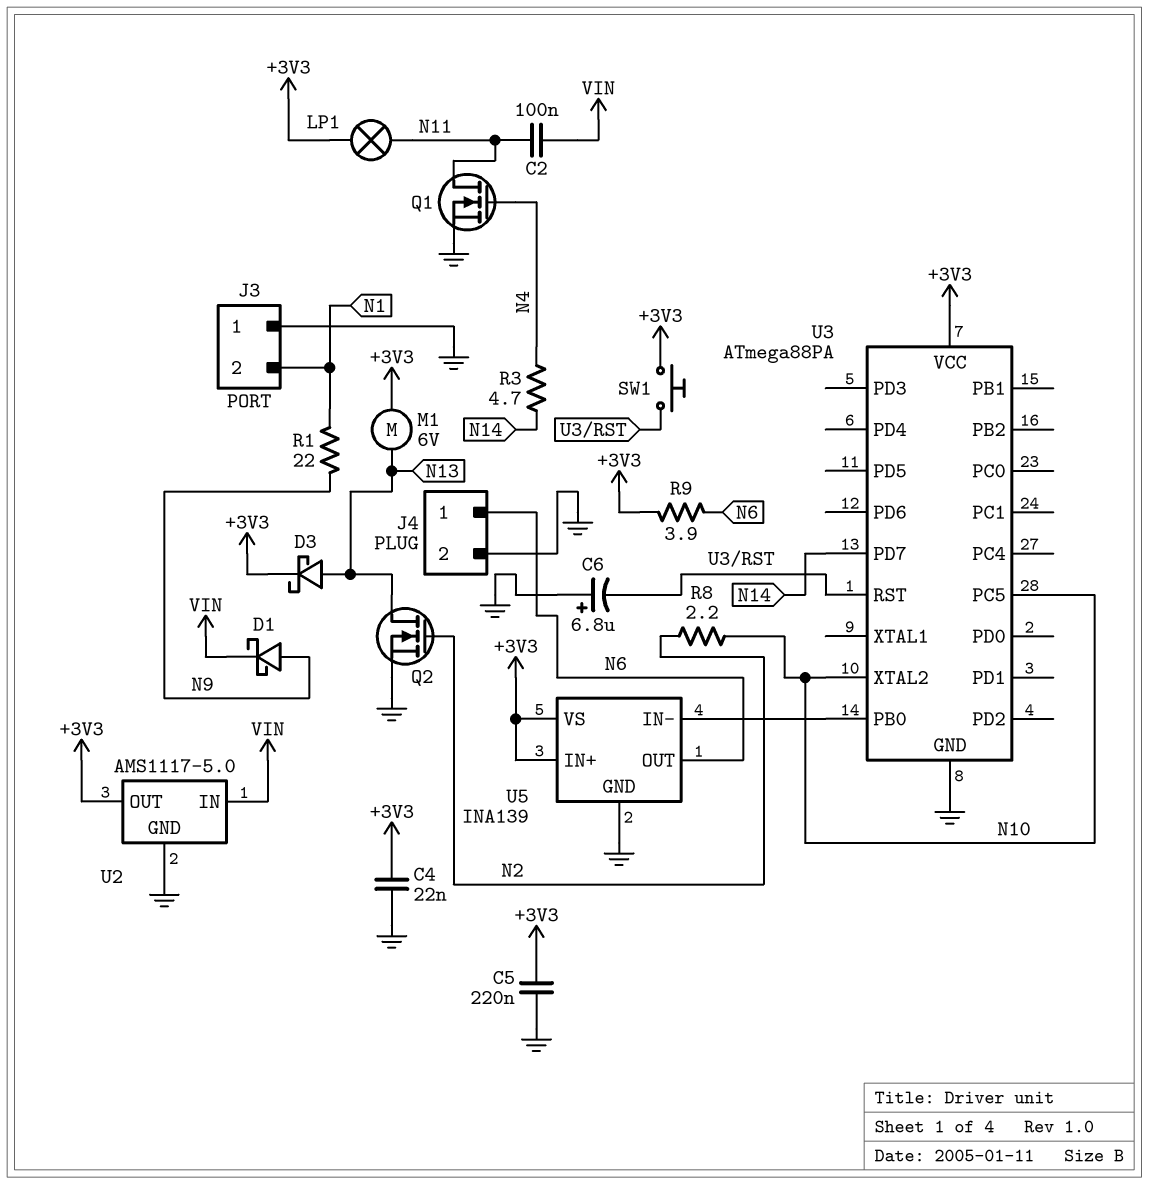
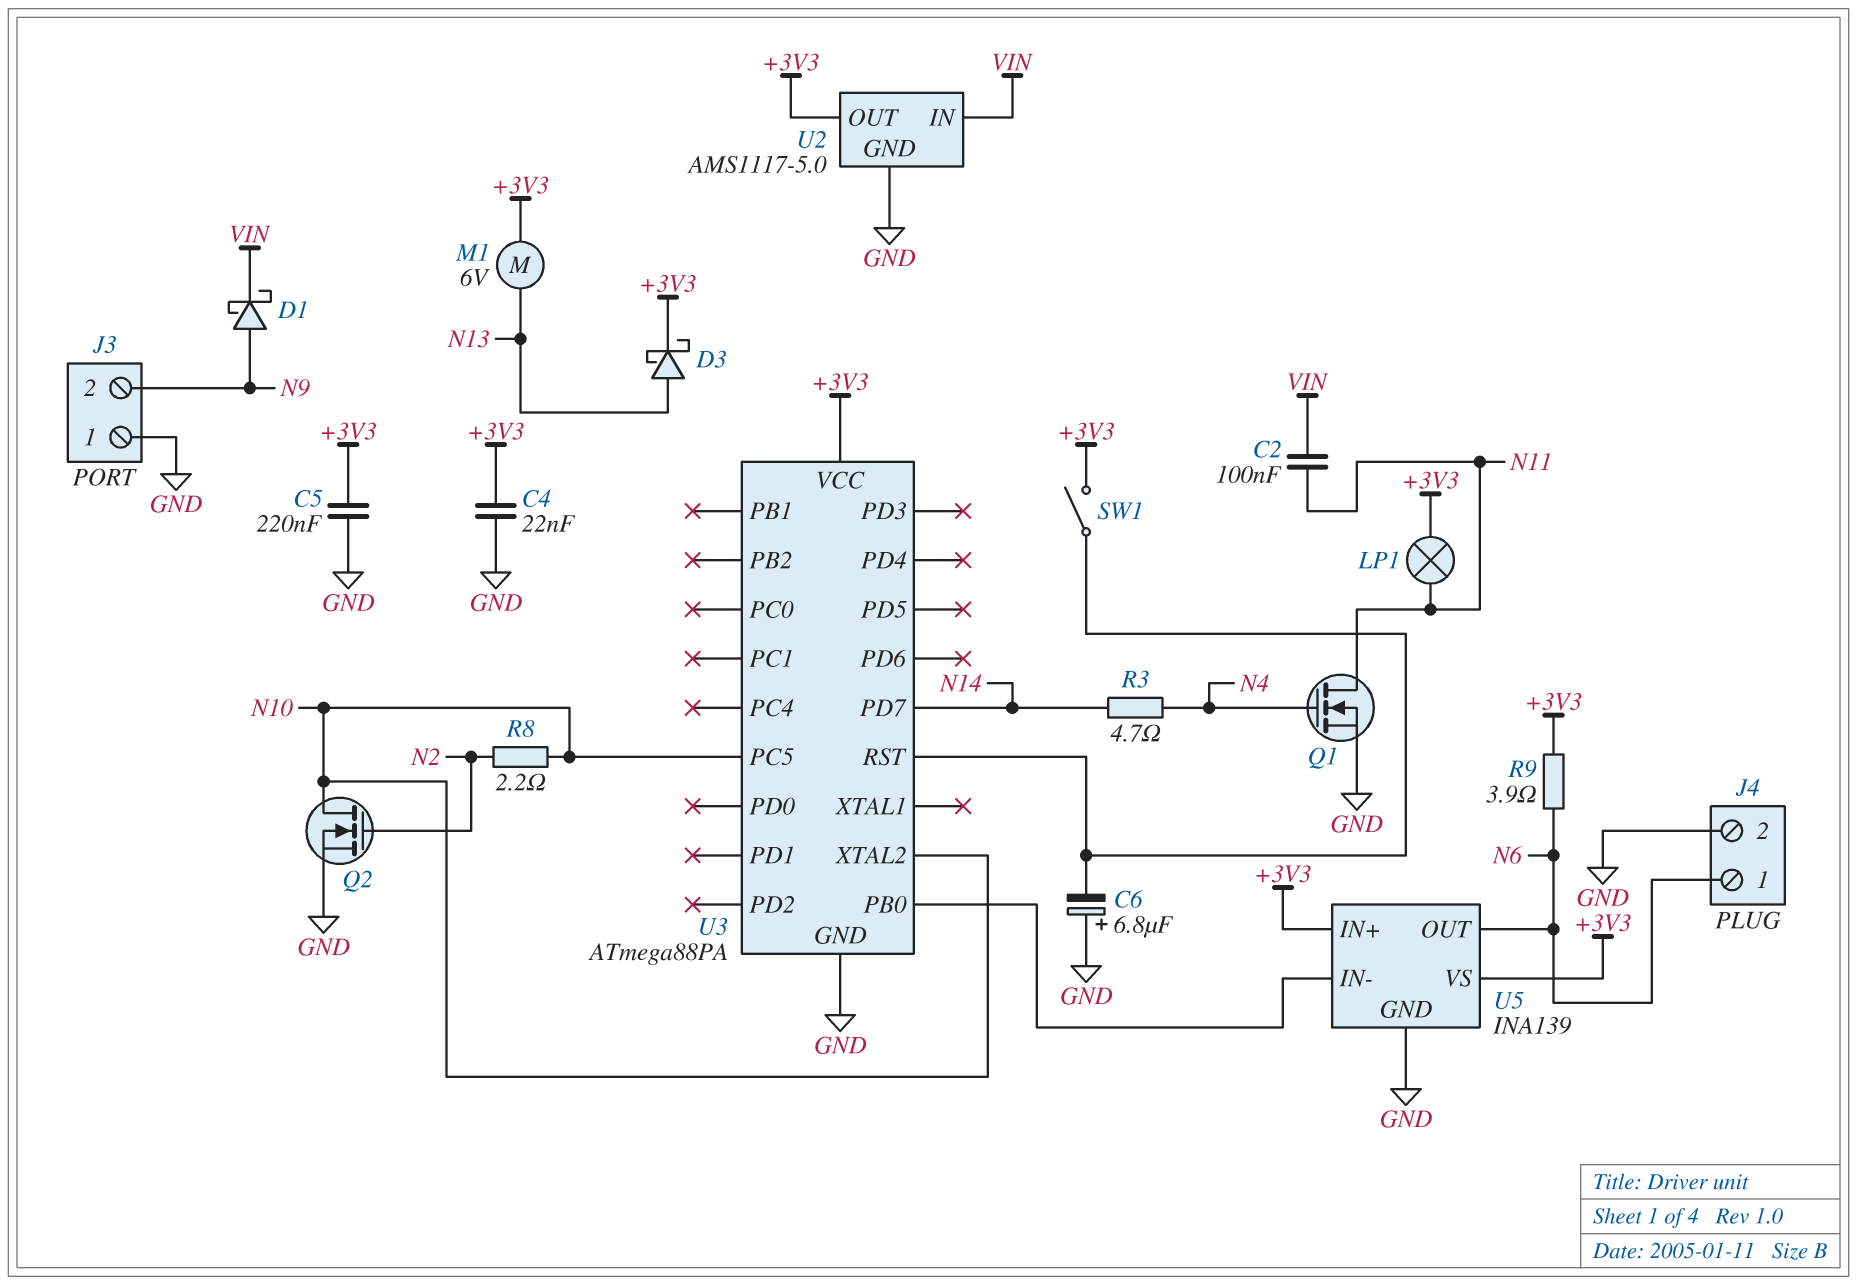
J3 pin 2: N1 -> N9
Q2: NMOS (G N2, D N13, S GND) -> NMOS (G N2, D N10, S GND)
R1: 22 (N1, N9) -> none
SW1: button (+3V3, U3/RST) -> switch (+3V3, U3/RST)

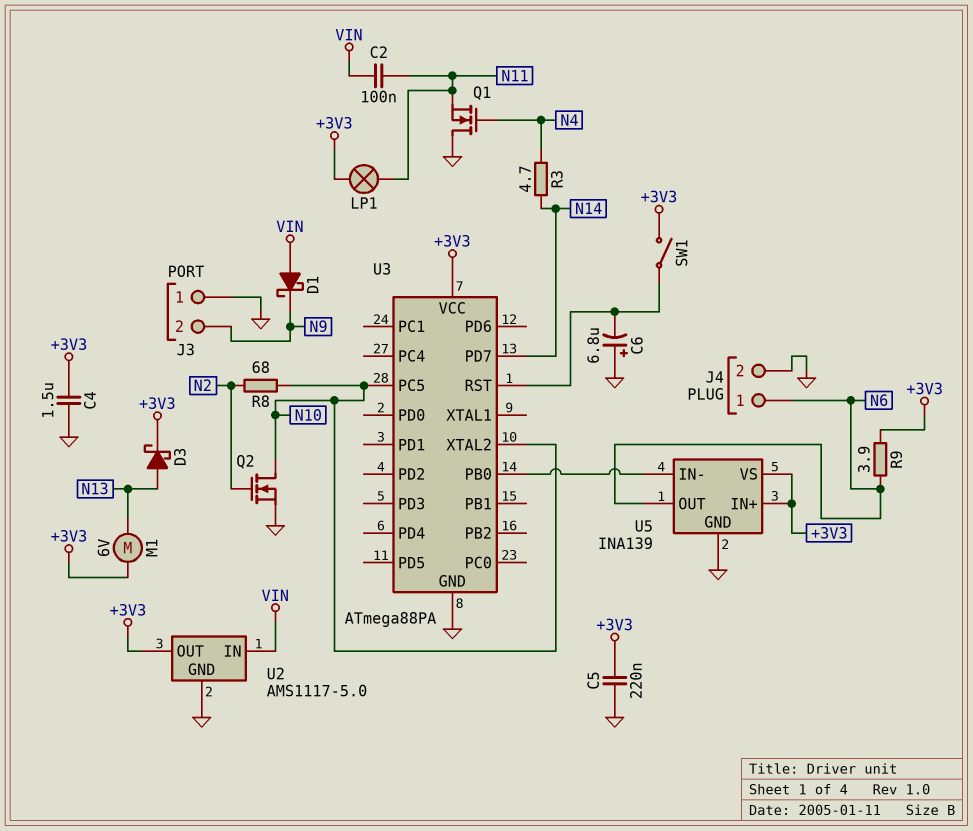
C4: 22nF (+3V3, GND) -> 1.5uF (+3V3, GND)
D1: schottky (A N9, K VIN) -> schottky (A VIN, K N9)
Q1: NMOS (G N4, D N11, S GND) -> NMOS (G N4, D GND, S N11)
R8: 2.2 (N2, N10) -> 68 (N2, N10)

